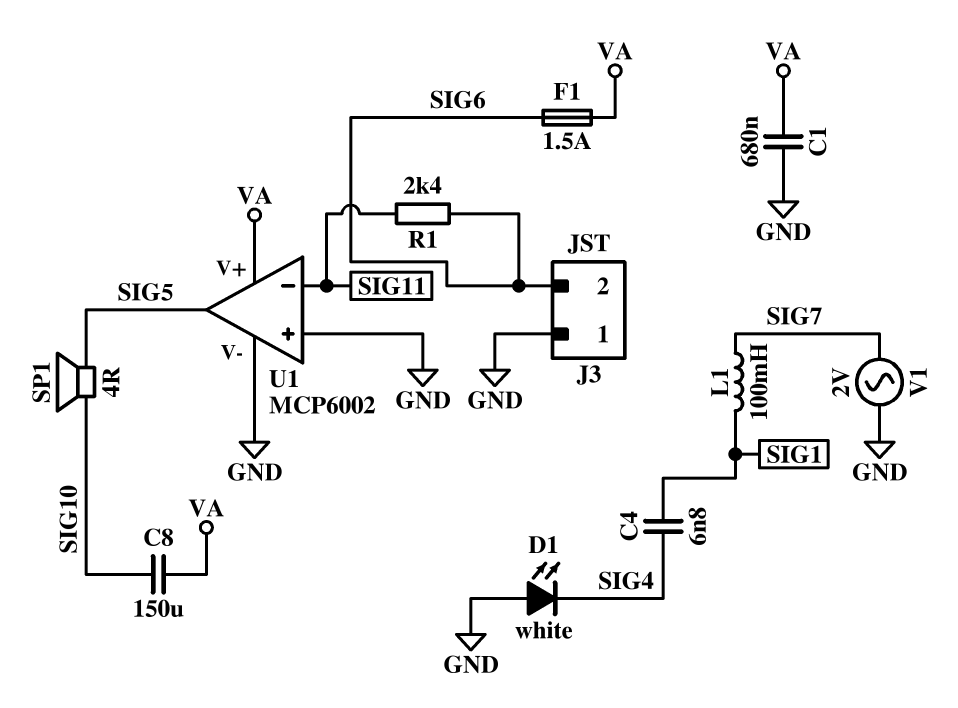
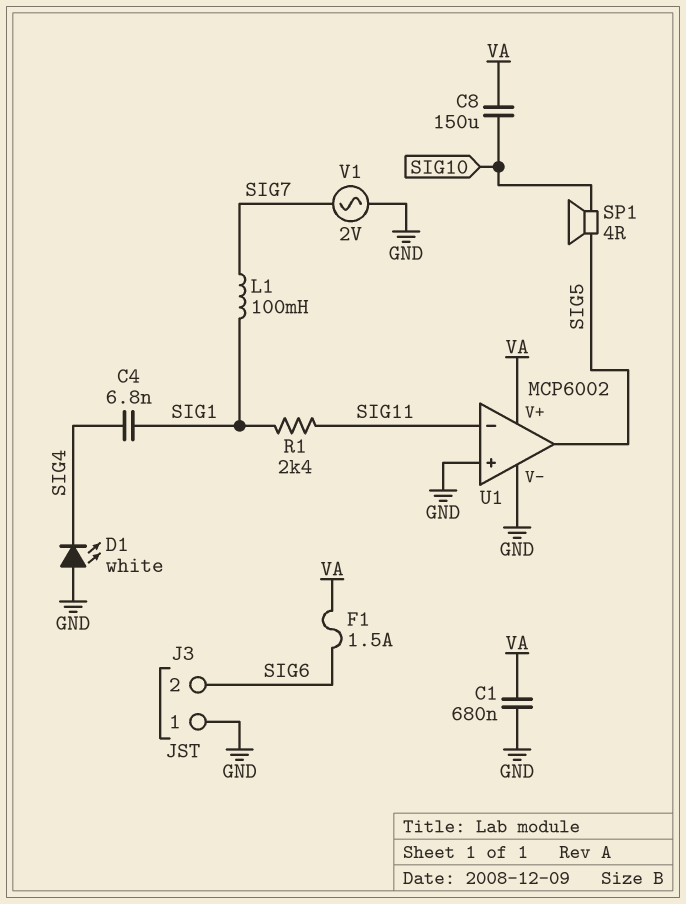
R1: 2.4k (SIG6, SIG11) -> 2.4k (SIG1, SIG11)

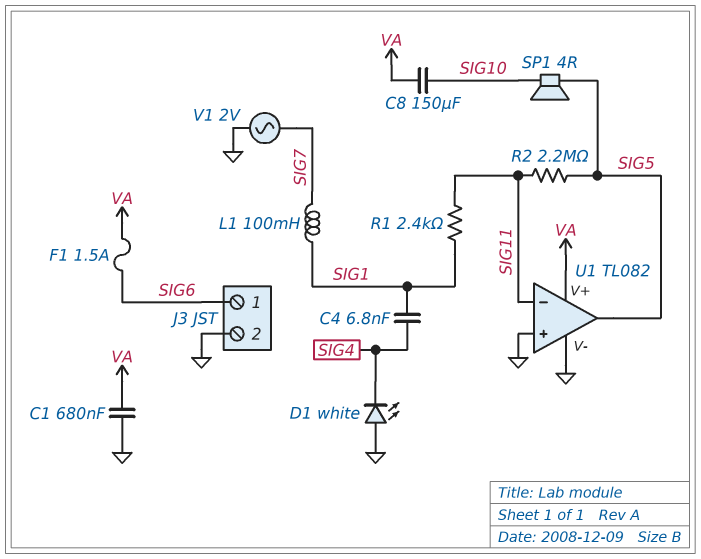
J3 pin 1: GND -> SIG6
J3 pin 2: SIG6 -> GND
R2: none -> 2.2M (SIG5, SIG11)
U1: MCP6002 -> TL082

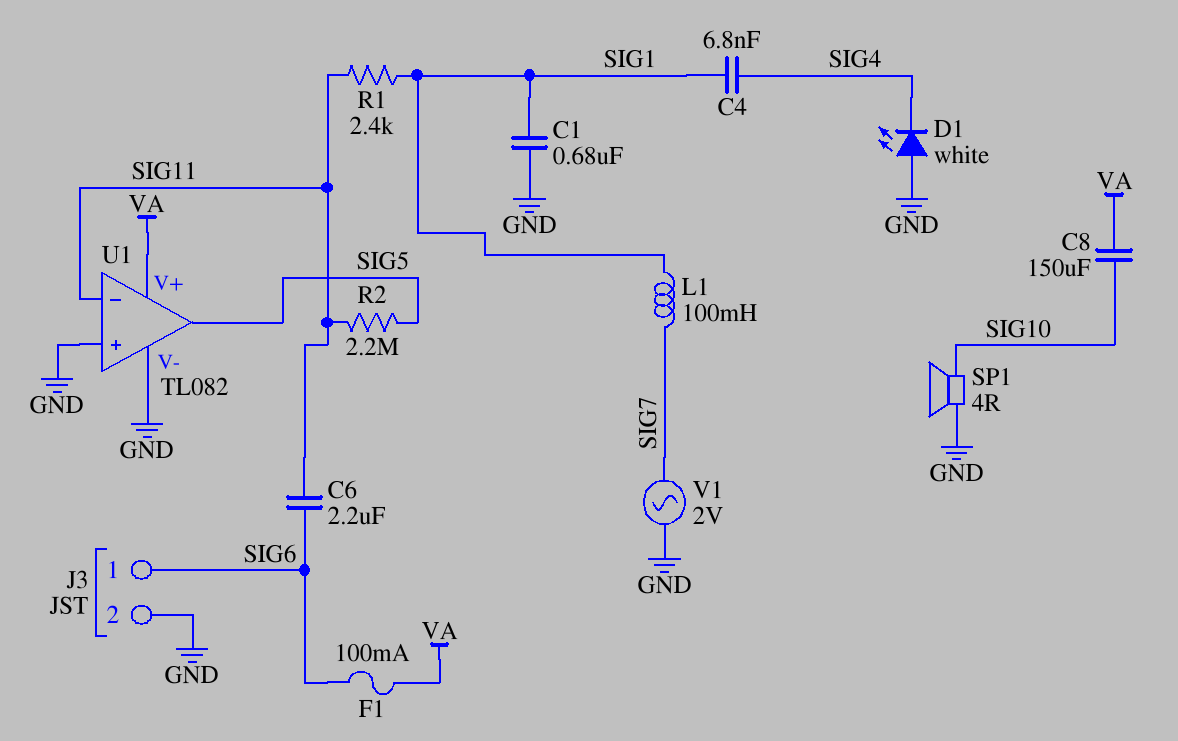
C1: 680nF (GND, VA) -> 680nF (GND, SIG1)
C6: none -> 2.2uF (SIG6, SIG11)
F1: 1.5A (SIG6, VA) -> 100mA (SIG6, VA)
SP1: speaker 4R (SIG5, SIG10) -> speaker 4R (GND, SIG10)

